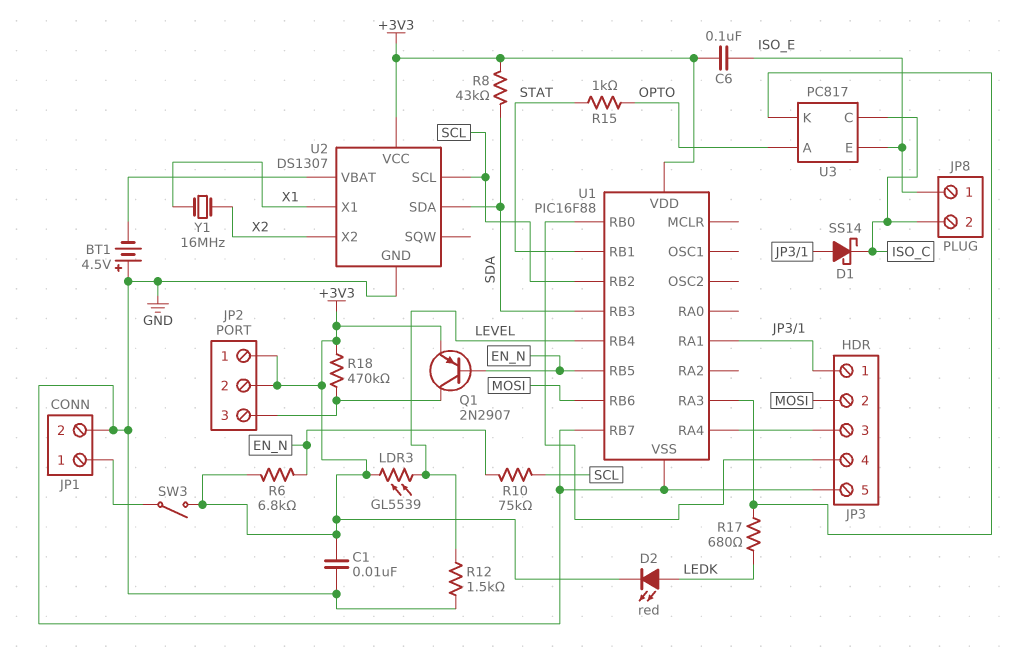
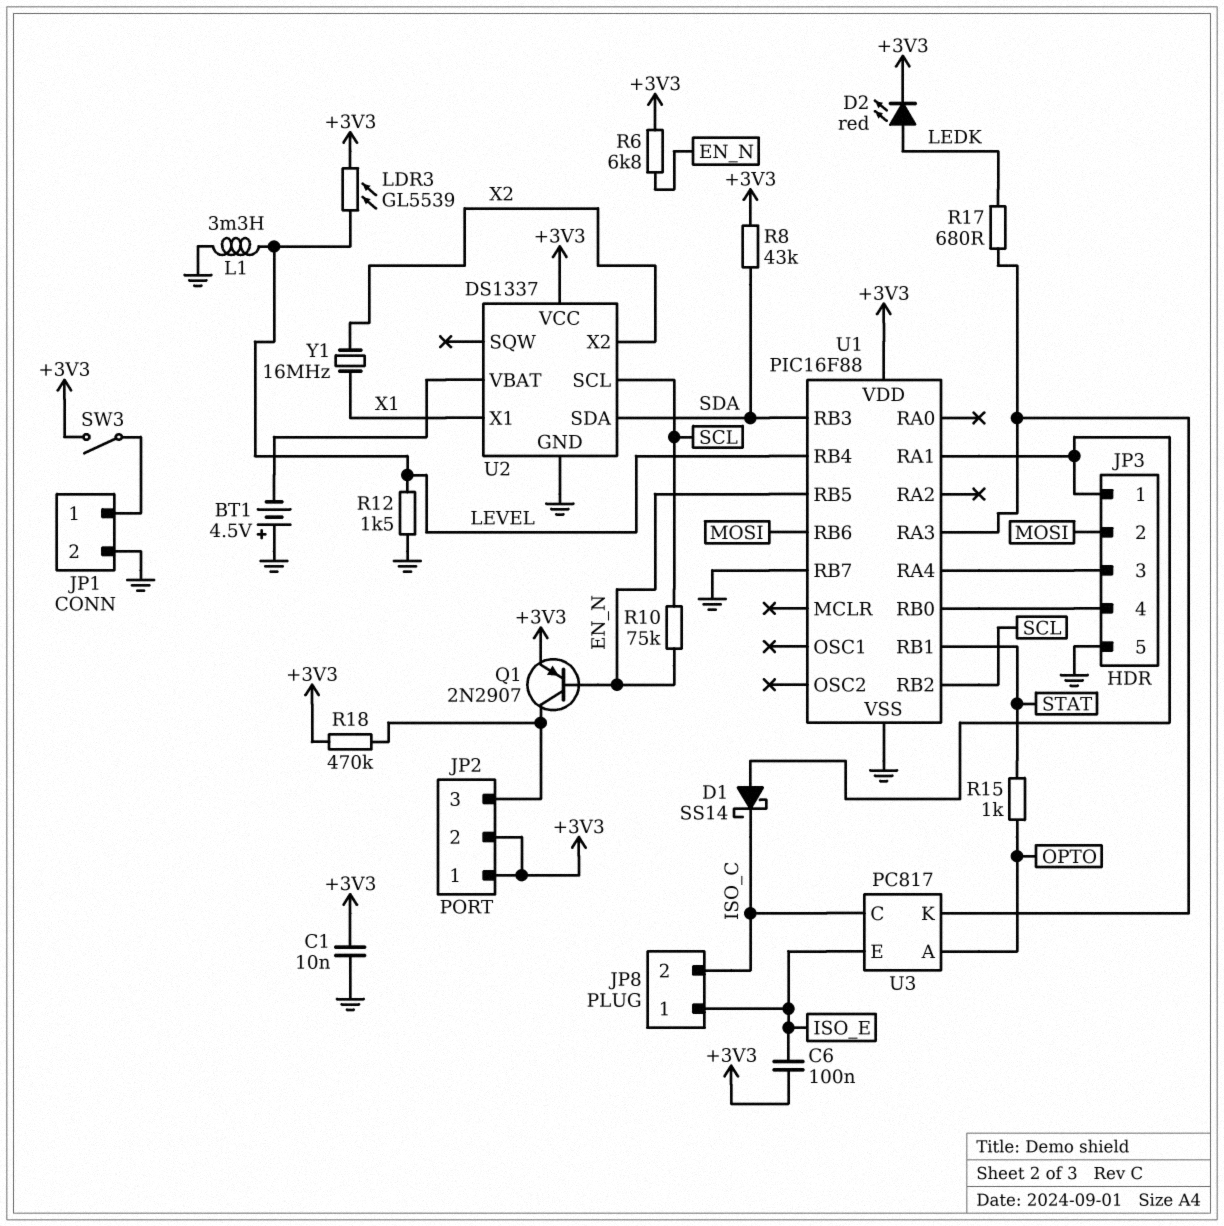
L1: none -> 3.3mH (GND, LEVEL)
U2: DS1307 -> DS1337

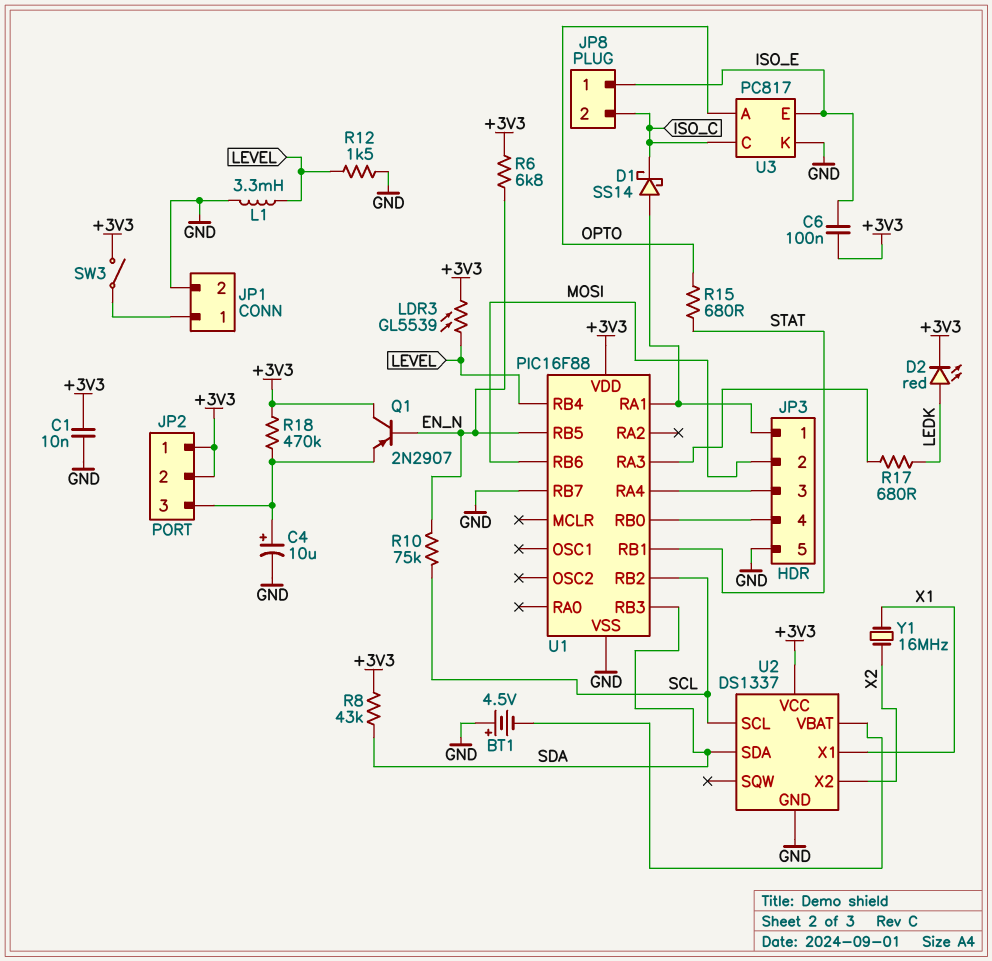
C4: none -> 10uF (plus JP2/3, minus GND)
Q1: PNP 2N2907 (B EN_N, C JP2/3, E +3V3) -> PNP 2N2907 (B EN_N, C +3V3, E JP2/3)
R15: 1k (OPTO, STAT) -> 680 (OPTO, STAT)
U3 pin K: U1/RA3 -> GND

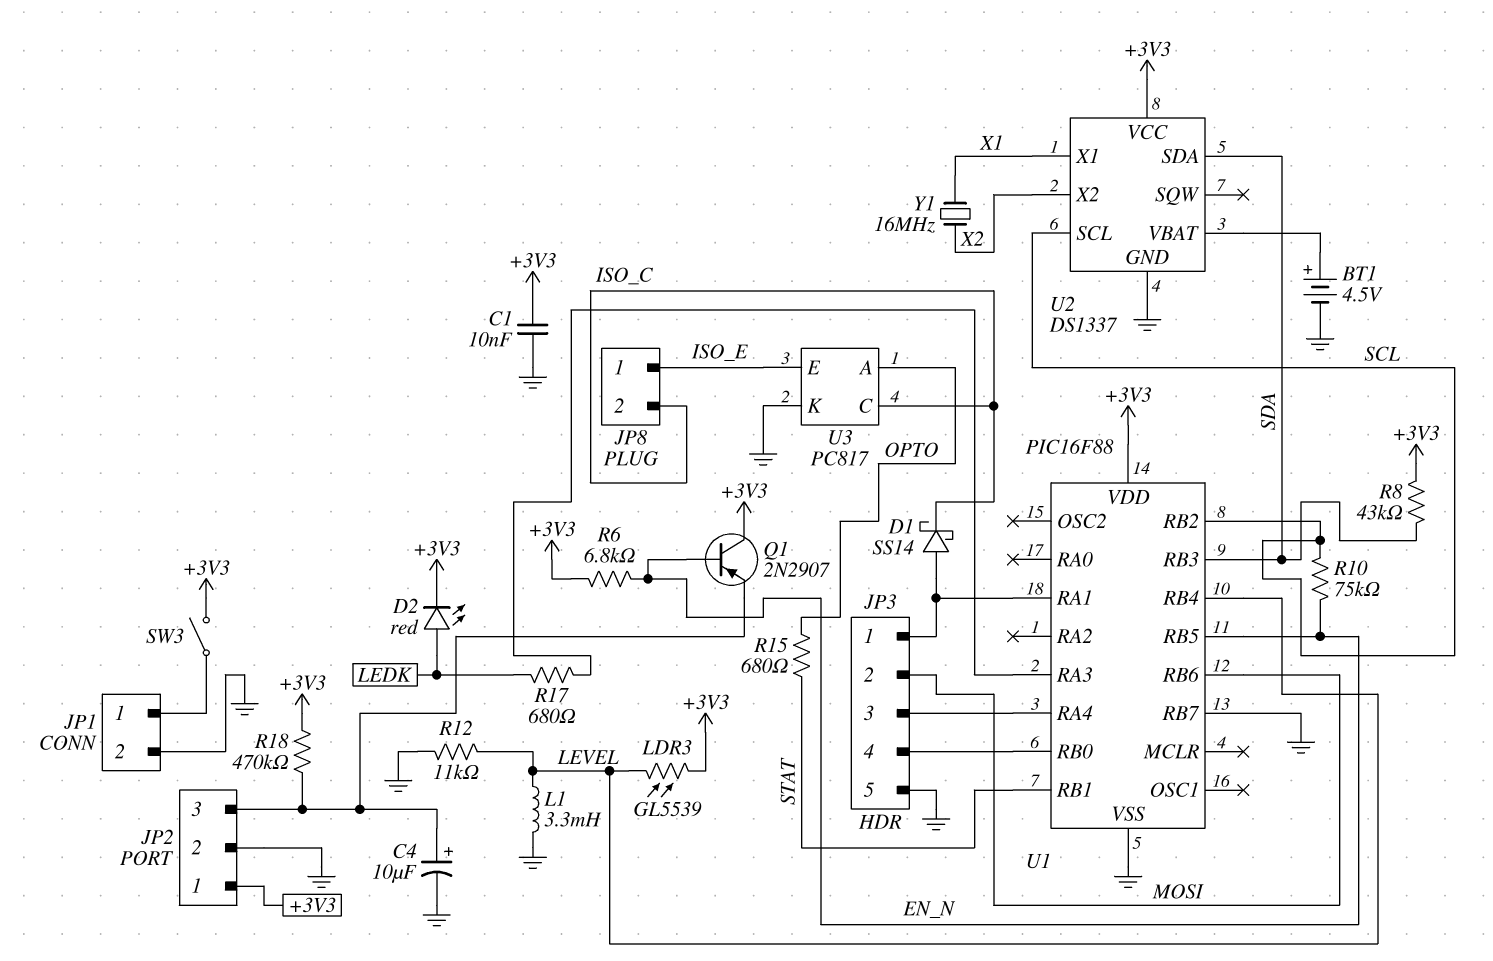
BT1: 4.5V (plus GND, minus U2/VBAT) -> 4.5V (plus U2/VBAT, minus GND)
C6: 100nF (+3V3, ISO_E) -> none
JP2 pin 2: +3V3 -> GND
R12: 1.5k (GND, LEVEL) -> 11k (GND, LEVEL)

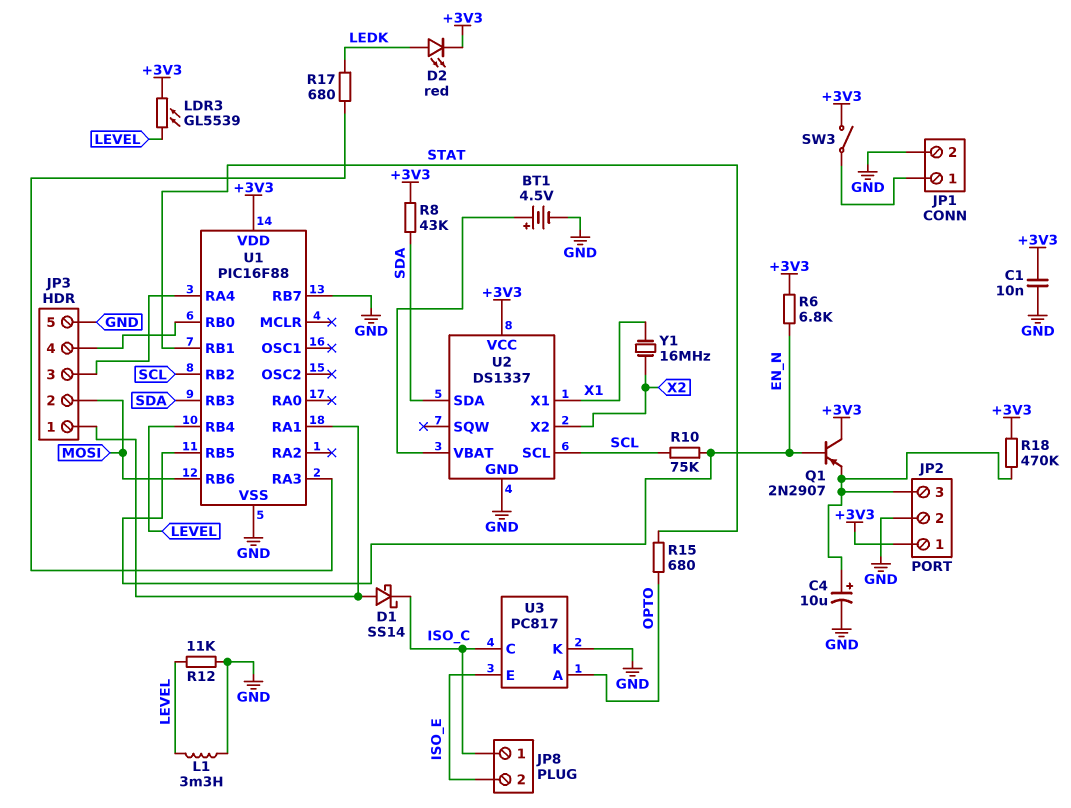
JP8 pin 1: ISO_E -> ISO_C
JP8 pin 2: ISO_C -> ISO_E

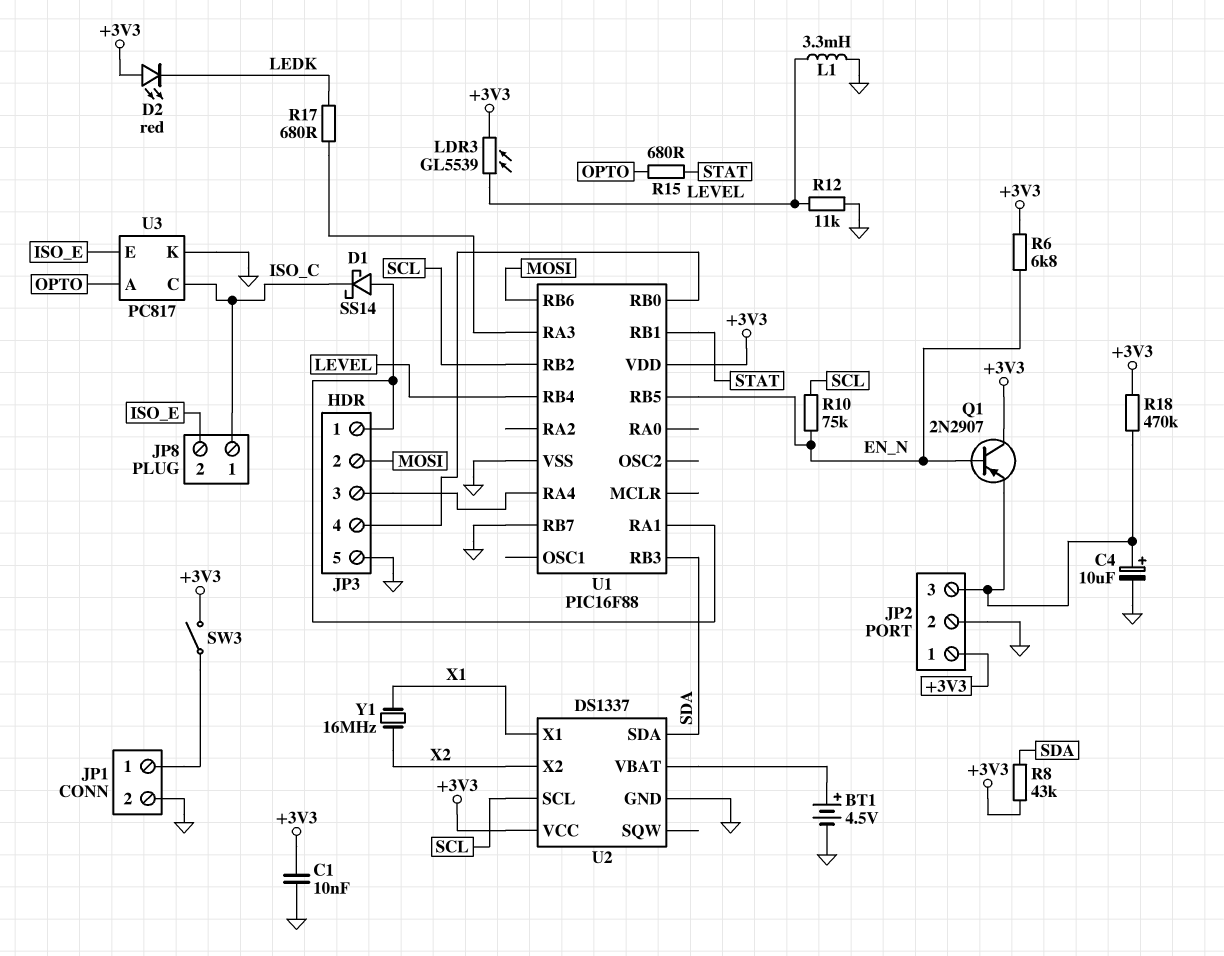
D2: LED red (A LEDK, K +3V3) -> LED red (A +3V3, K LEDK)

